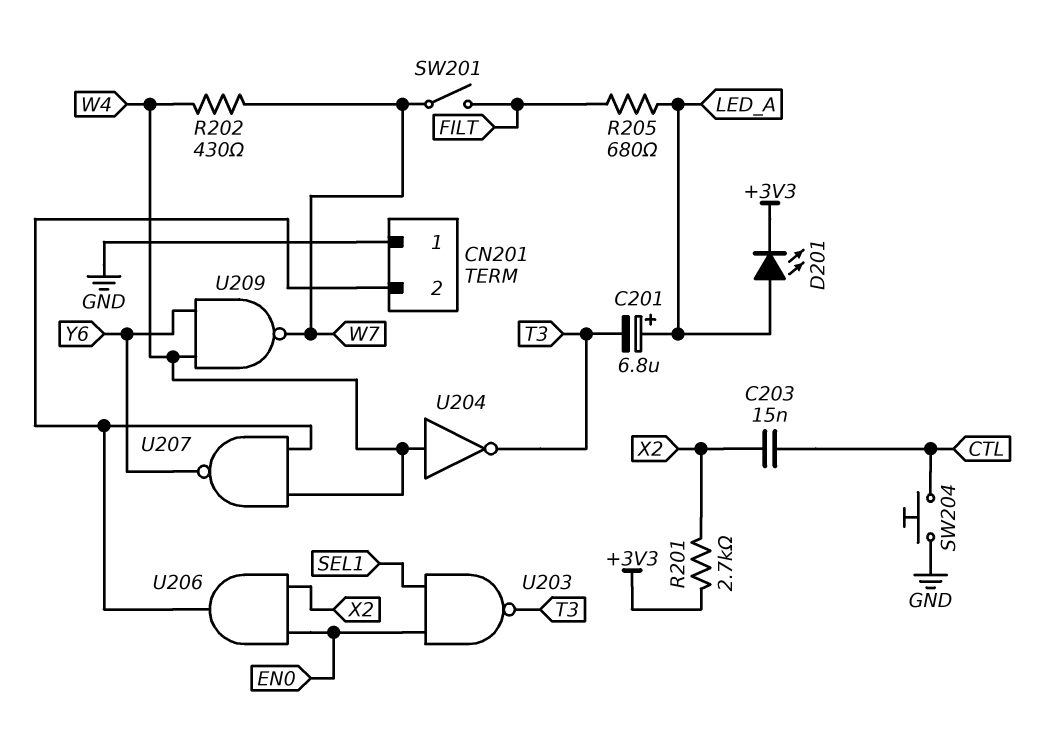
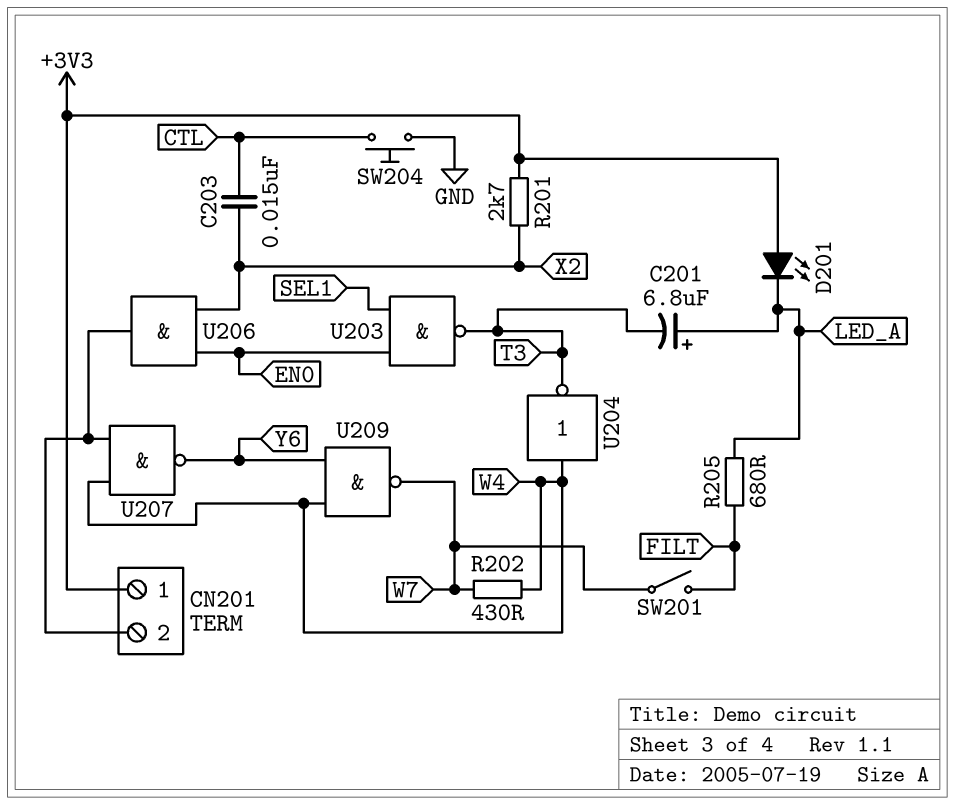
CN201 pin 1: GND -> +3V3
D201: LED (A LED_A, K +3V3) -> LED (A +3V3, K LED_A)

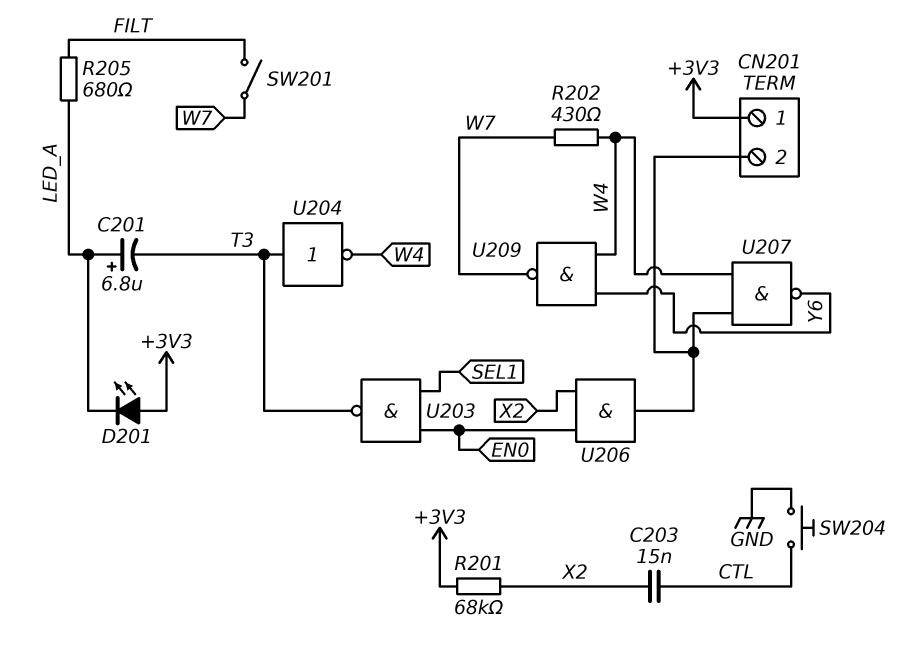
R201: 2.7k (+3V3, X2) -> 68k (+3V3, X2)
U204: NOT (in W4, out T3) -> NOT (in T3, out W4)

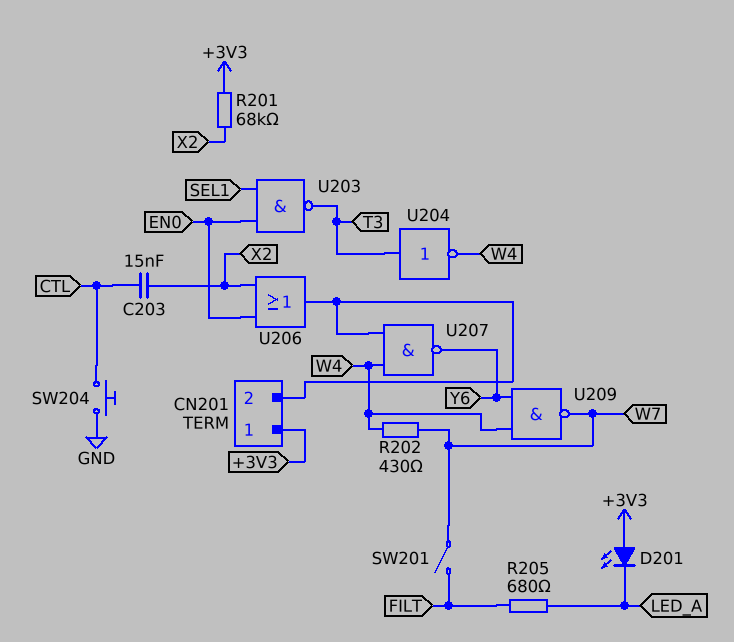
C201: 6.8uF (plus LED_A, minus T3) -> none
U206: AND (in EN0, in X2, out CN201/2) -> OR (in EN0, in X2, out CN201/2)

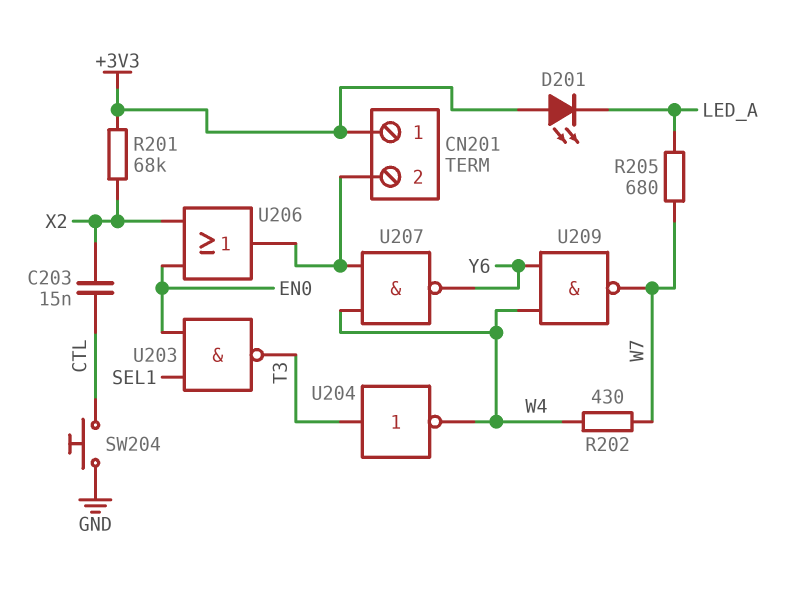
R205: 680 (FILT, LED_A) -> 680 (LED_A, W7)
SW201: switch (FILT, W7) -> none

